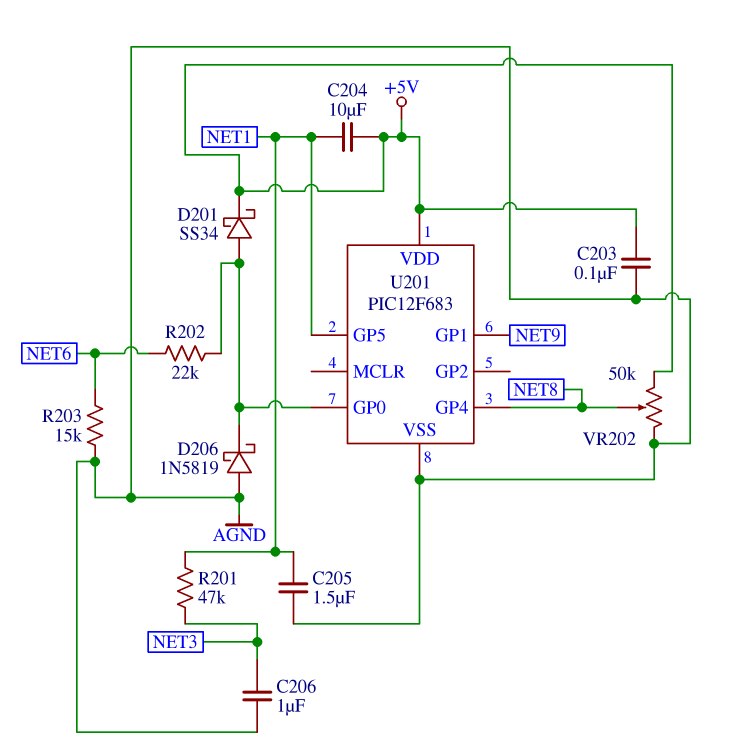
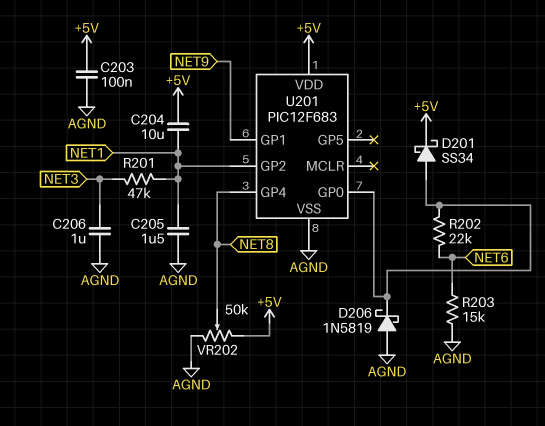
U201 pin GP2: none -> NET1
U201 pin GP5: NET1 -> none

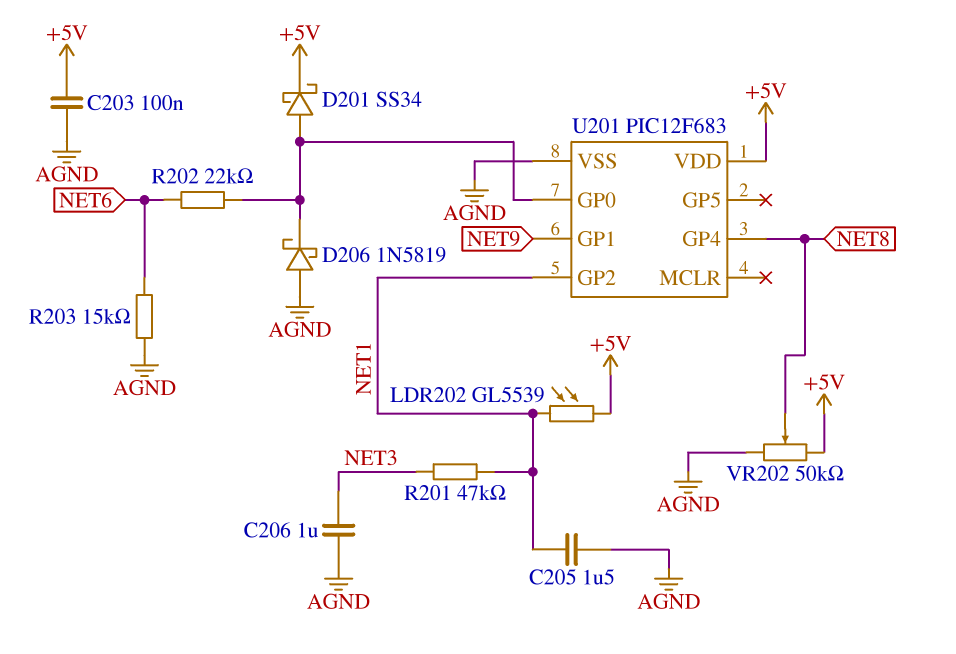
C204: 10uF (+5V, NET1) -> none
LDR202: none -> GL5539 (+5V, NET1)

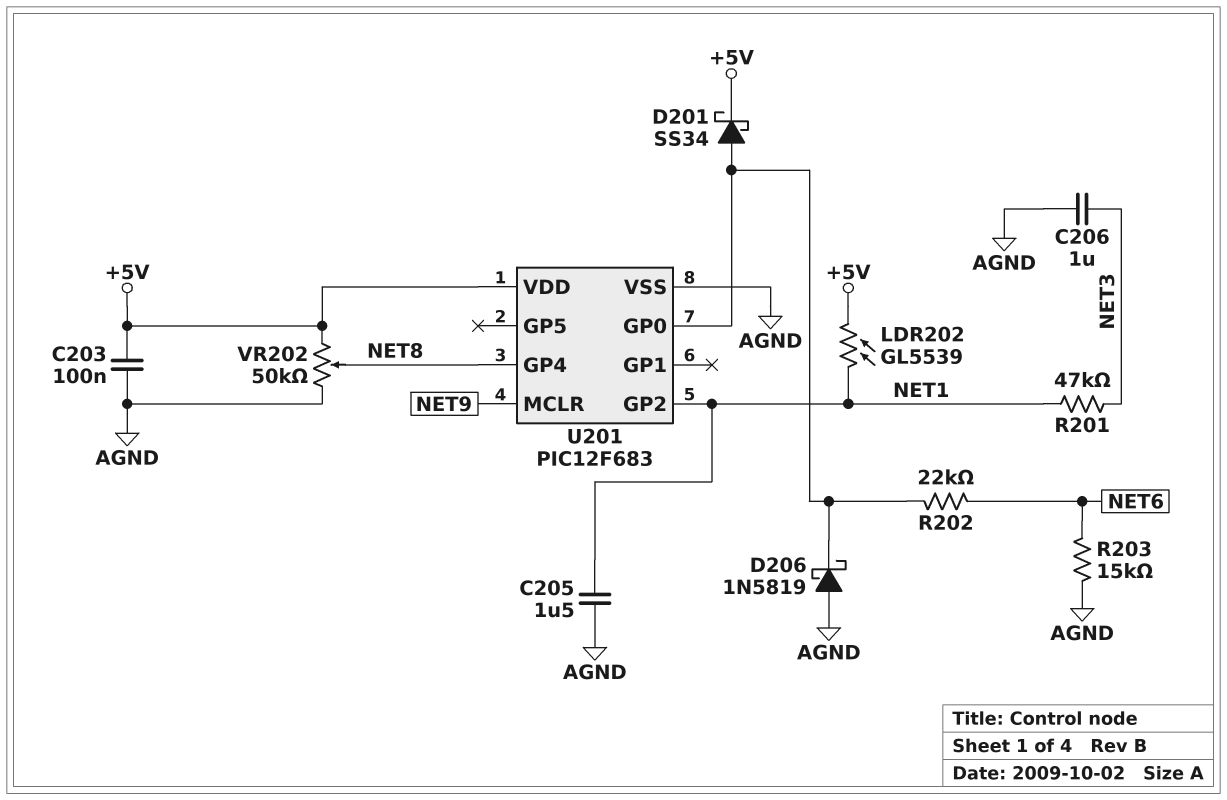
U201 pin GP1: NET9 -> none
U201 pin MCLR: none -> NET9

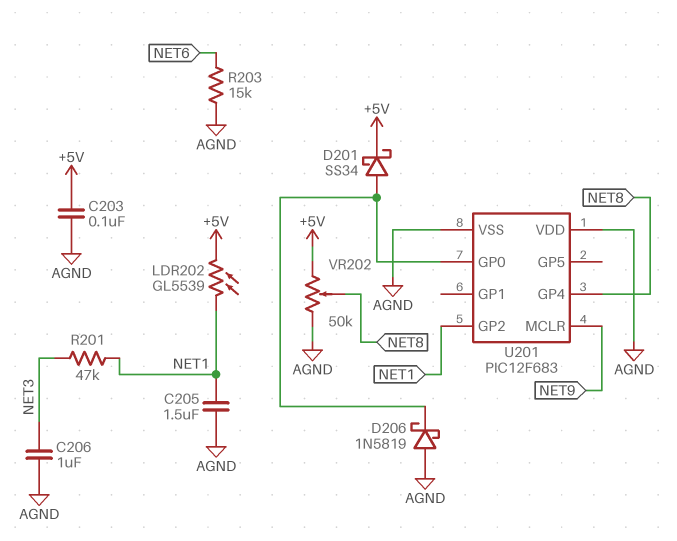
R202: 22k (NET6, U201/GP0) -> none
U201 pin VDD: +5V -> AGND

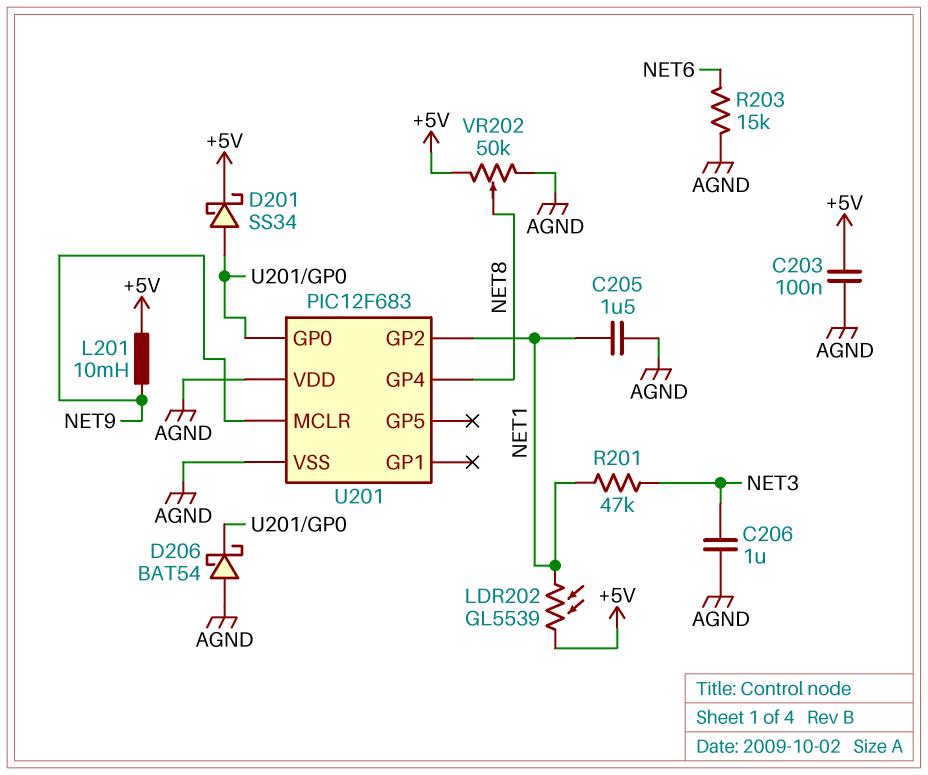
D206: schottky 1N5819 (A AGND, K U201/GP0) -> schottky BAT54 (A AGND, K U201/GP0)
L201: none -> 10mH (+5V, NET9)

